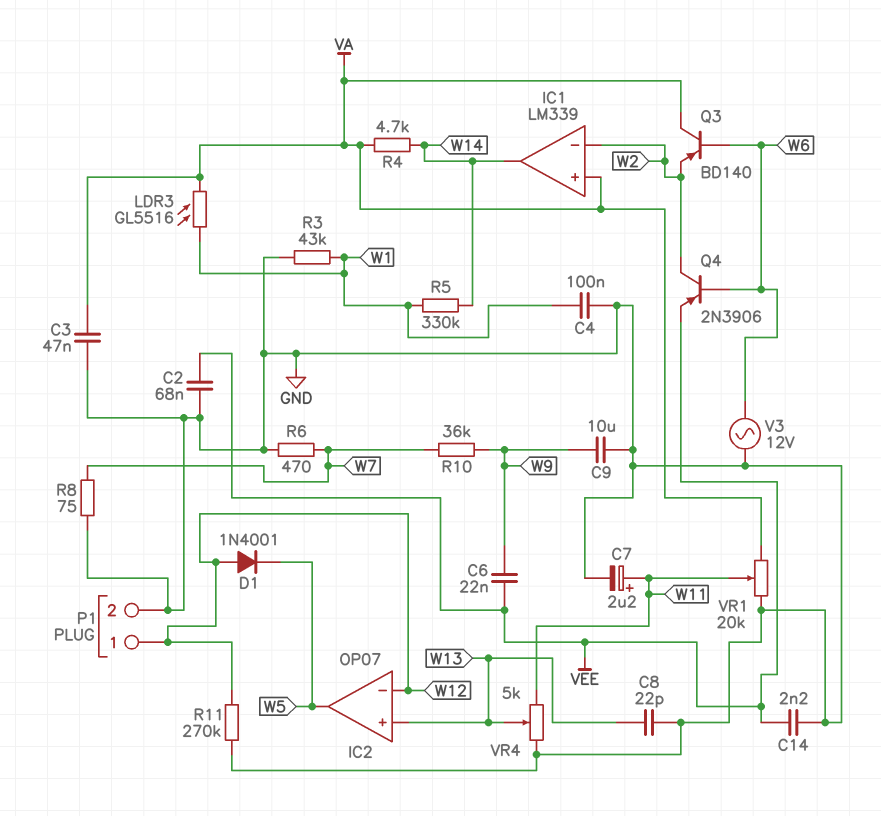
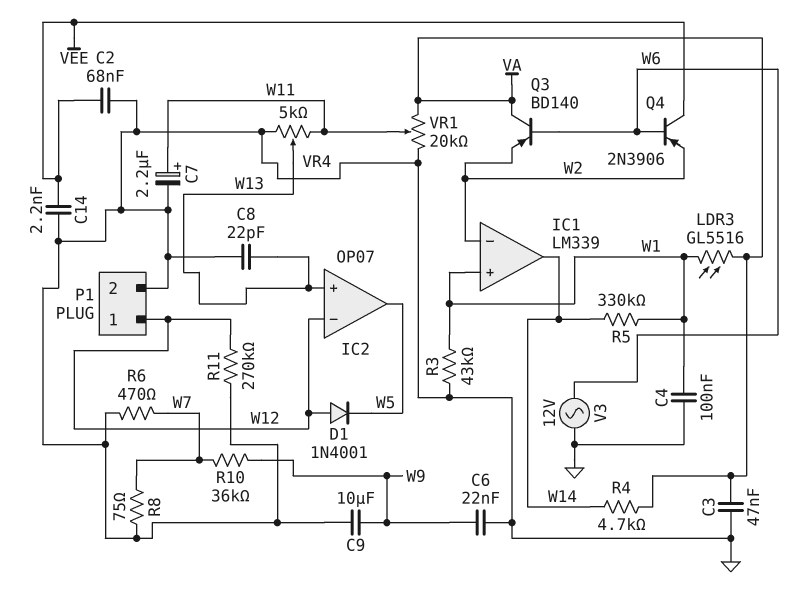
C6: 22nF (VEE, W9) -> 22nF (GND, W9)
IC1 pin in+: VA -> W1
Q4: PNP 2N3906 (B W6, C W2, E VEE) -> PNP 2N3906 (B W6, C VEE, E W2)

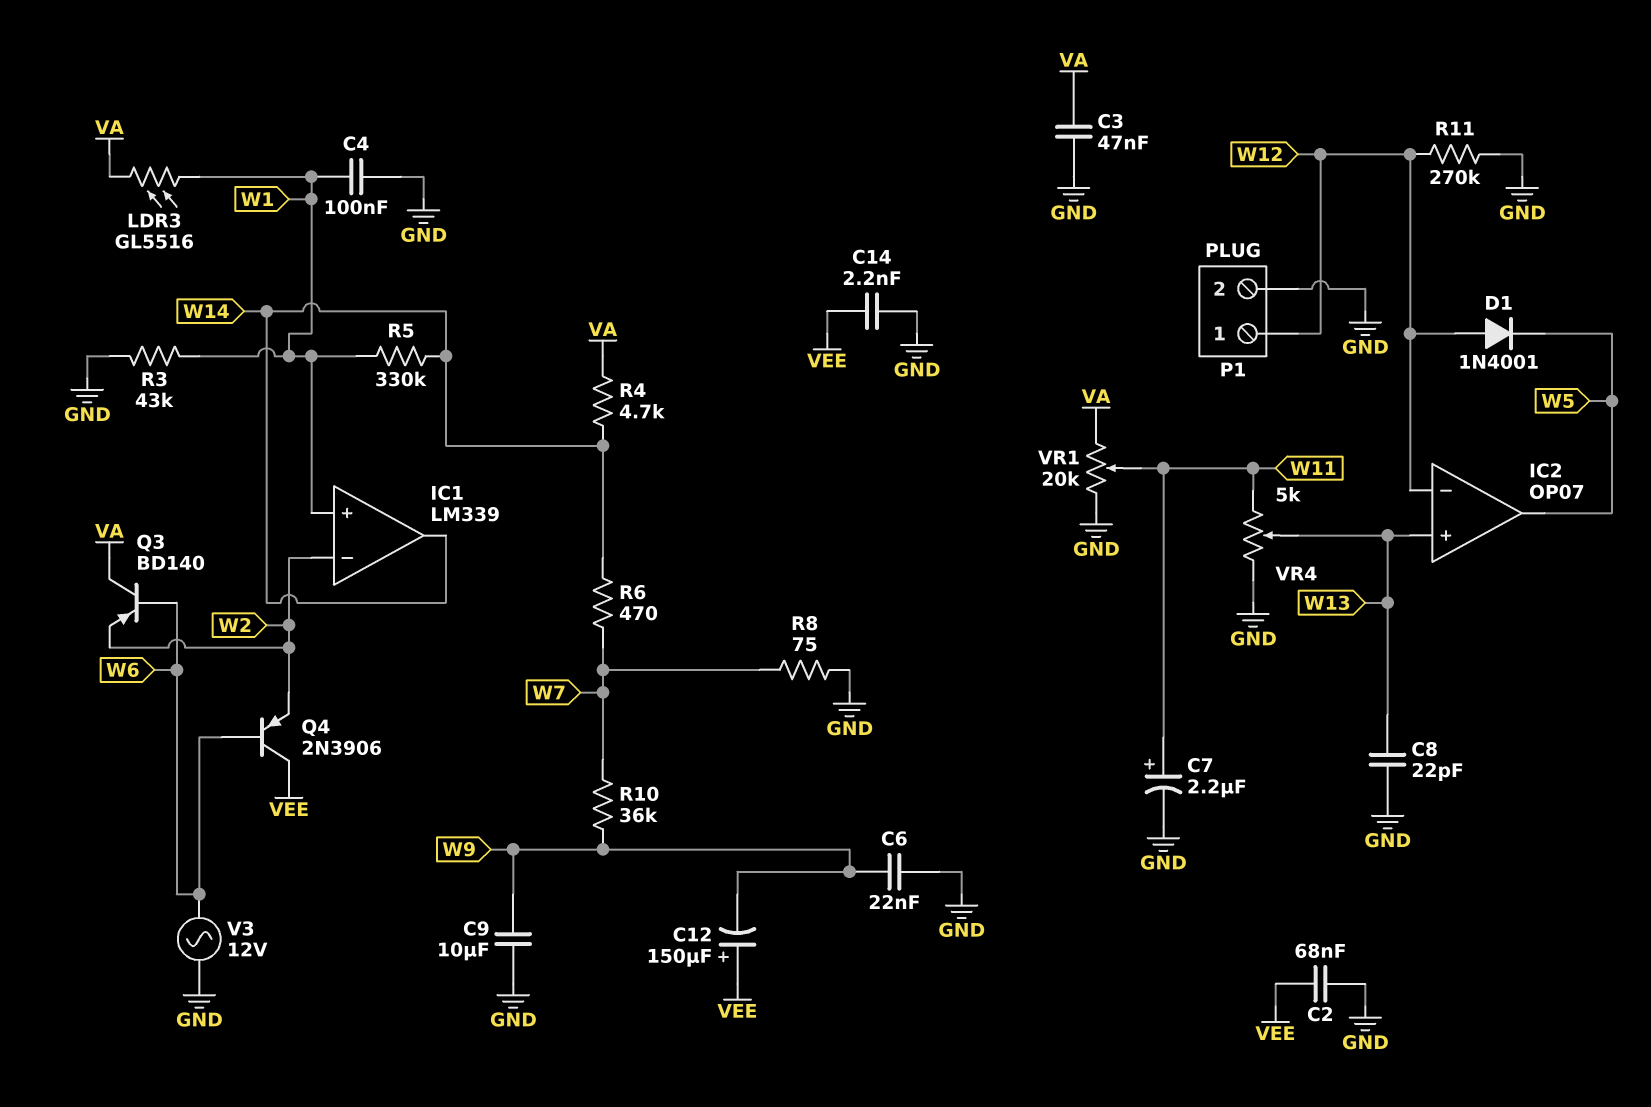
C12: none -> 150uF (plus VEE, minus W9)
R6: 470 (GND, W7) -> 470 (W7, W14)

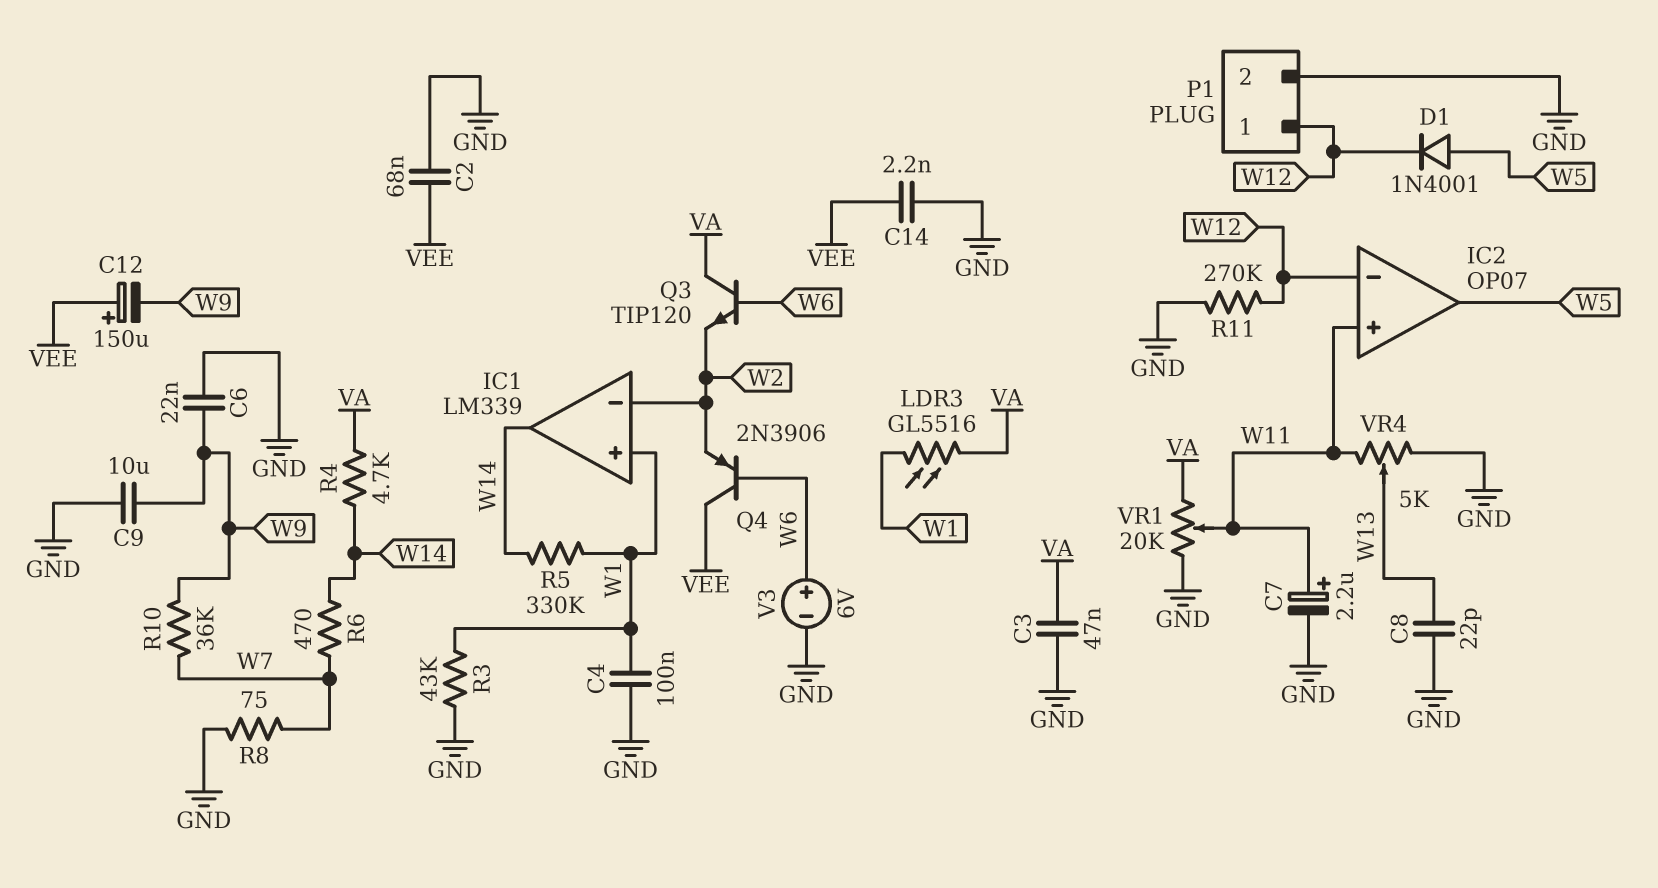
D1: diode 1N4001 (A W12, K W5) -> diode 1N4001 (A W5, K W12)
IC2 pin in+: W13 -> W11
Q3: PNP BD140 (B W6, C VA, E W2) -> NPN TIP120 (B W6, C VA, E W2)
V3: AC 12V (GND, W6) -> 6V (plus W6, minus GND)

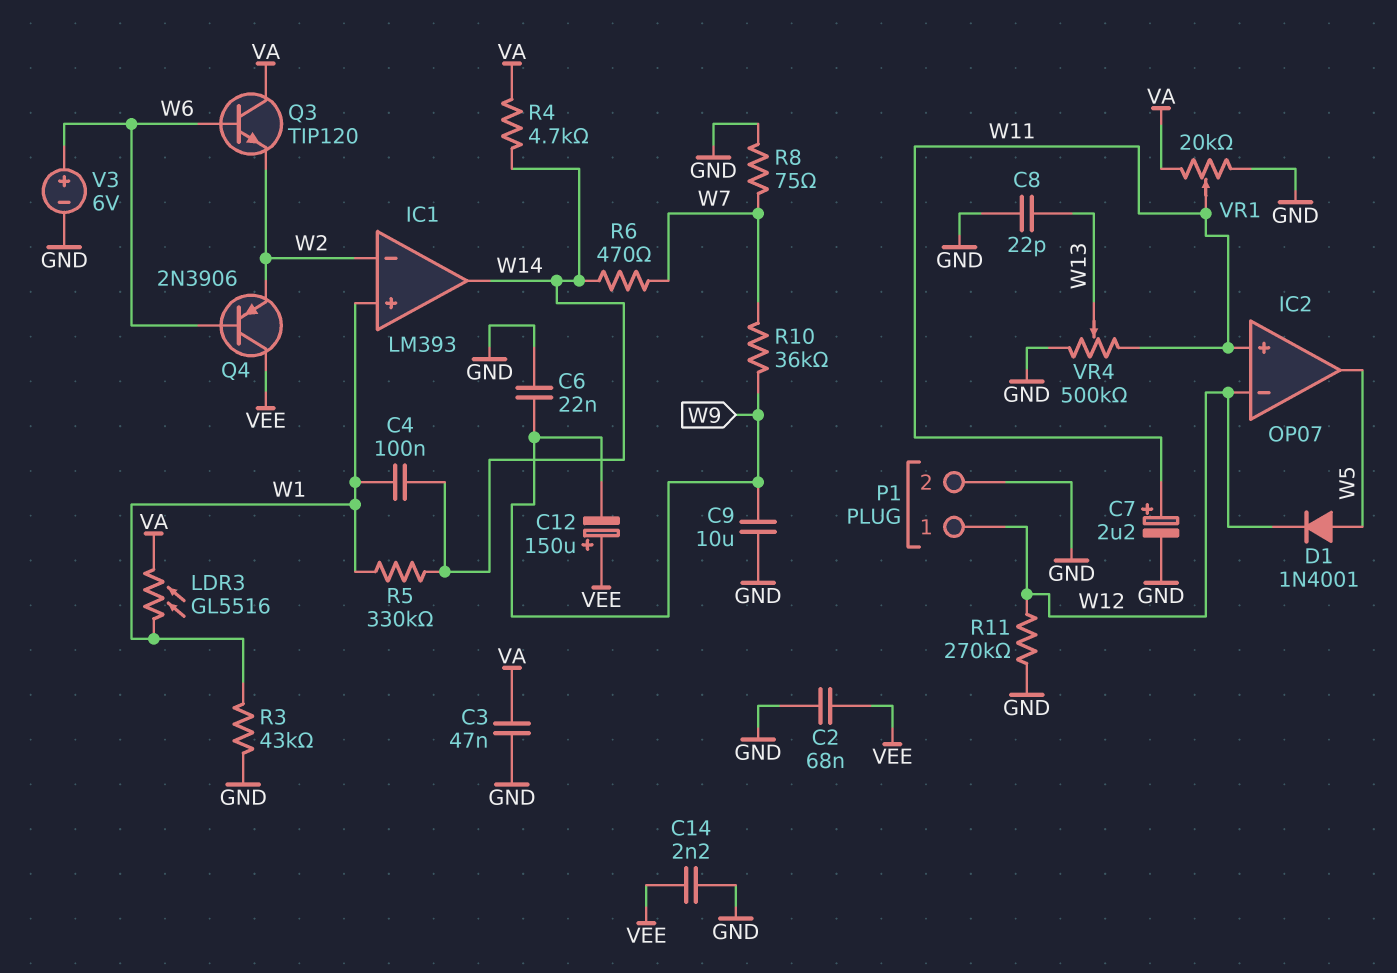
C4: 100nF (GND, W1) -> 100nF (W1, W14)
IC1: LM339 -> LM393
VR4: 5k (GND, W11, wiper W13) -> 500k (GND, W11, wiper W13)

